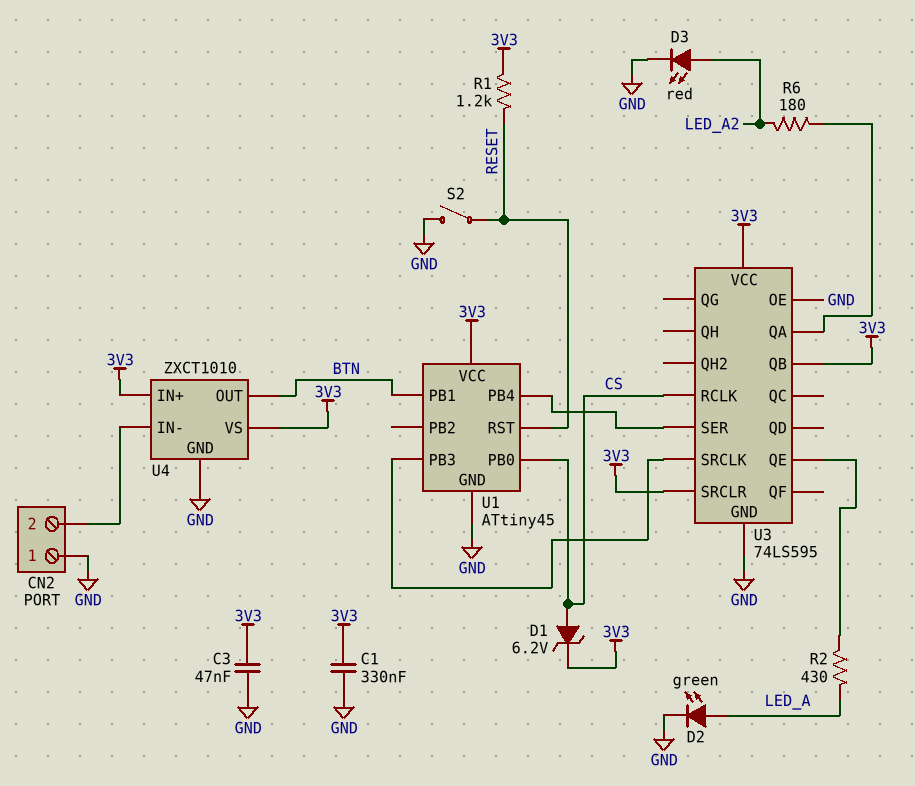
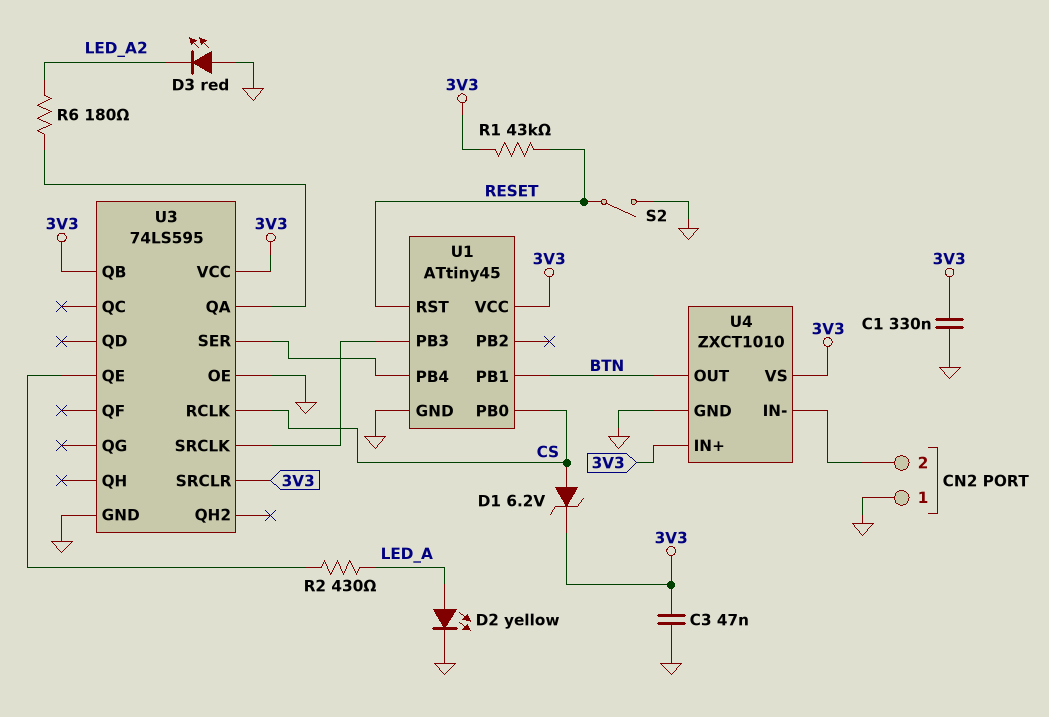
D2: LED green (A LED_A, K GND) -> LED yellow (A LED_A, K GND)
D3: LED red (A LED_A2, K GND) -> LED red (A GND, K LED_A2)
R1: 1.2k (3V3, RESET) -> 43k (3V3, RESET)

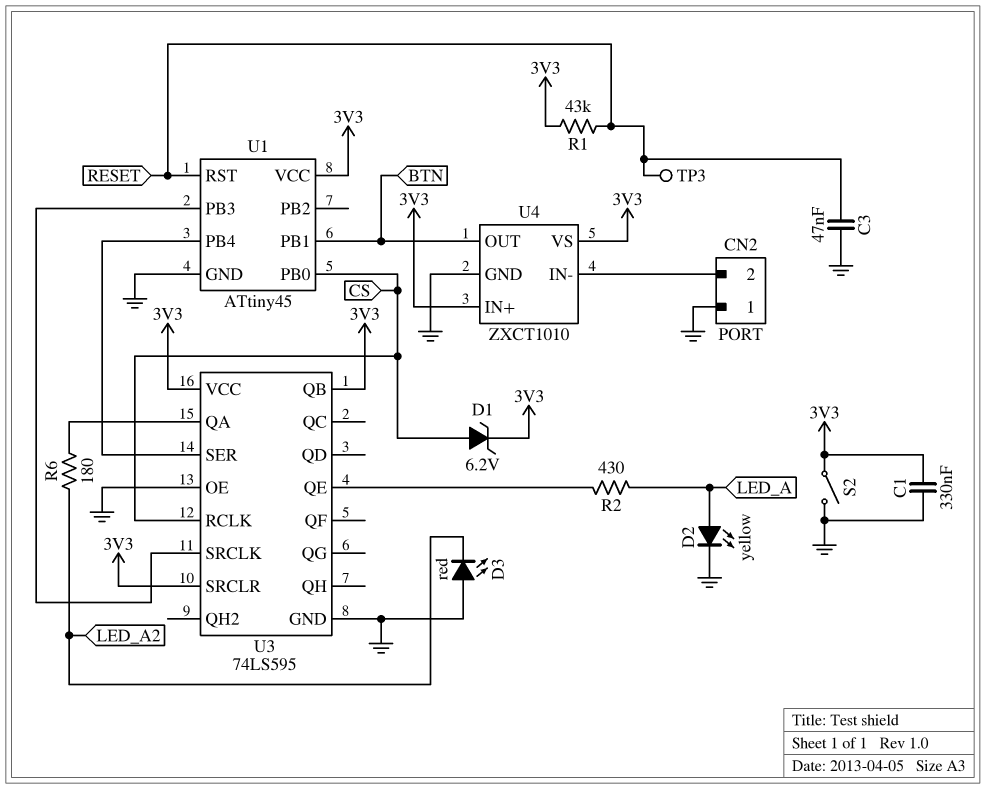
C3: 47nF (3V3, GND) -> 47nF (GND, RESET)
S2: switch (GND, RESET) -> switch (3V3, GND)
TP3: none -> test point (RESET)

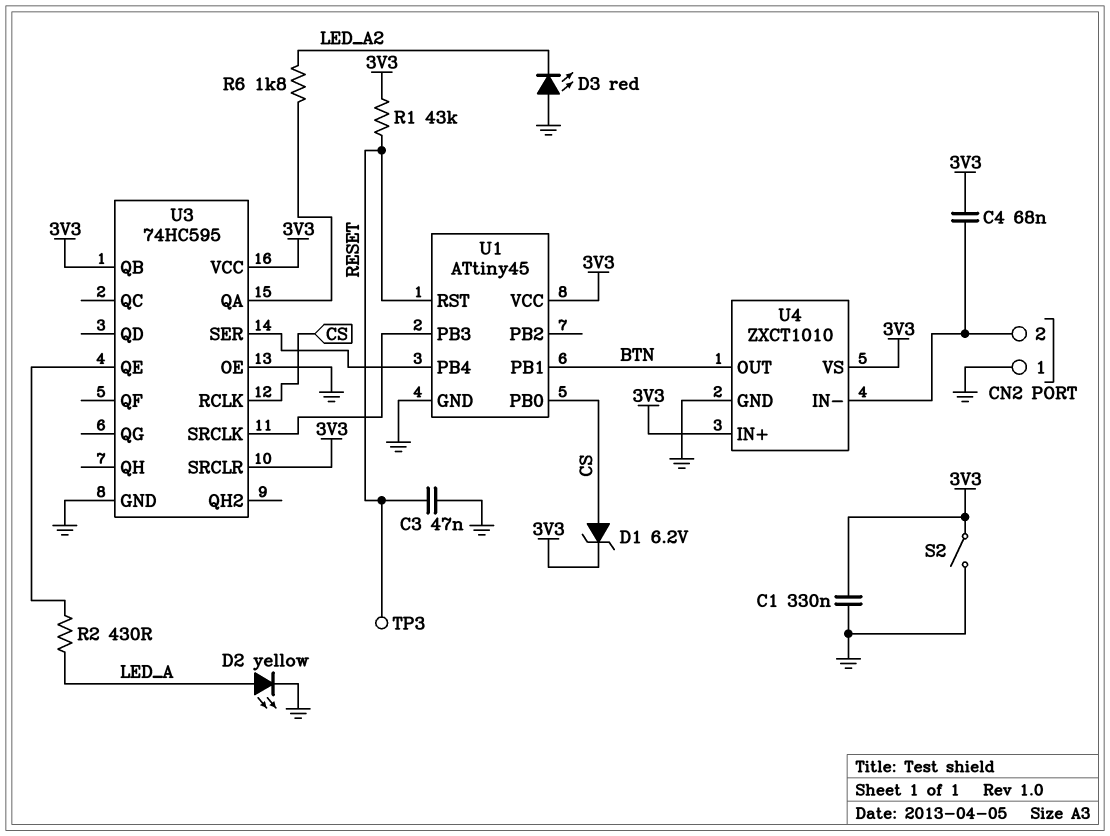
C4: none -> 68nF (3V3, CN2/2)
R6: 180 (LED_A2, U3/QA) -> 1.8k (LED_A2, U3/QA)
U3: 74LS595 -> 74HC595

